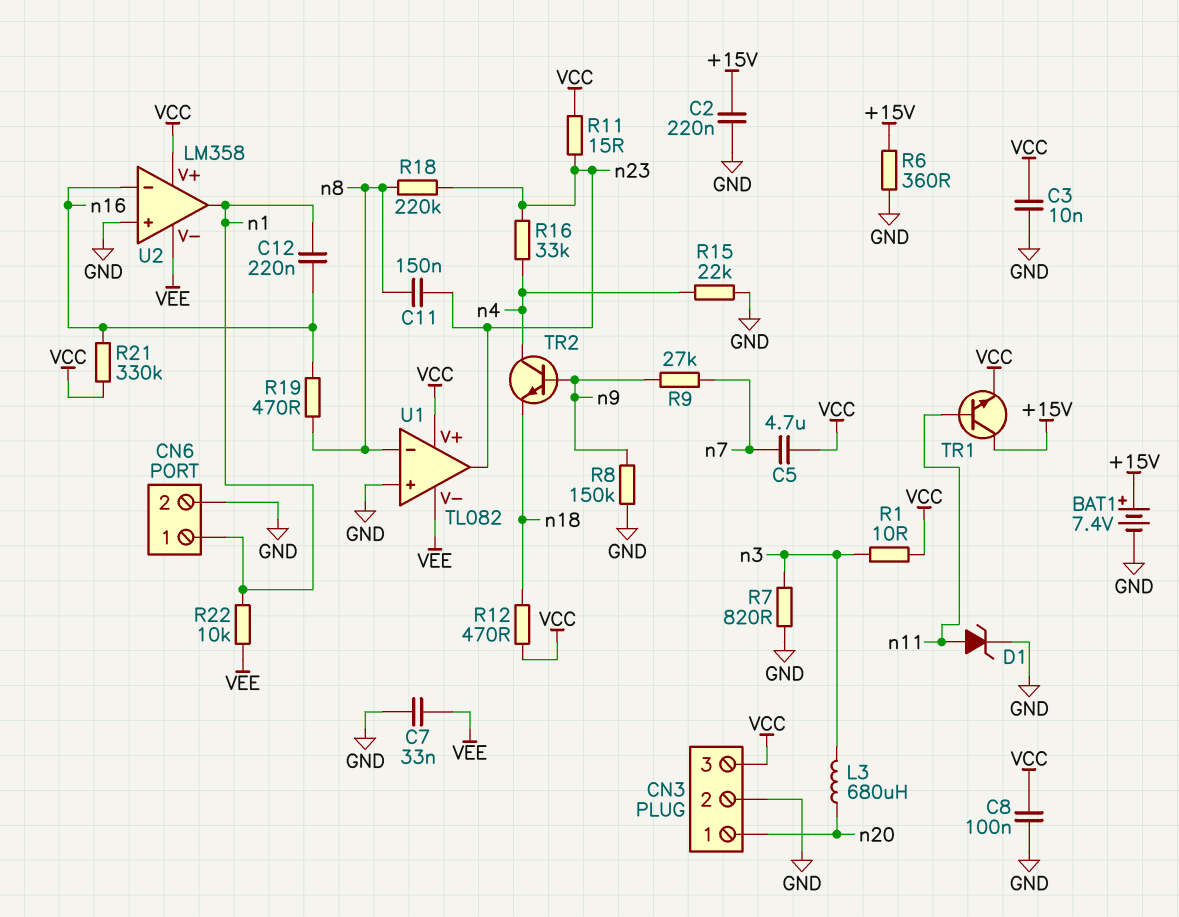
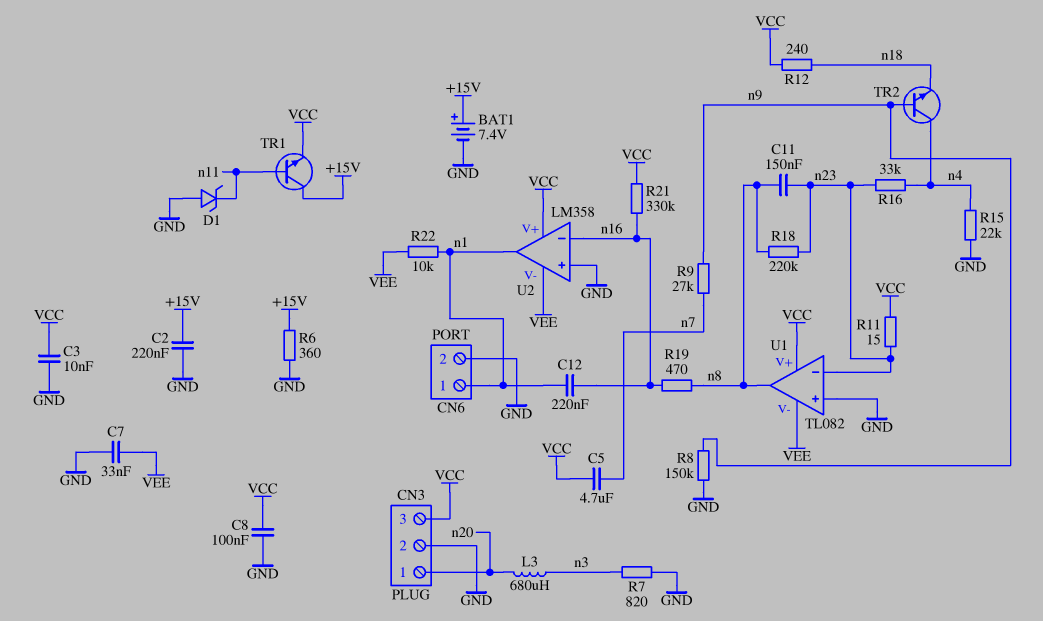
D1: zener (A n11, K GND) -> zener (A GND, K n11)
R1: 10 (VCC, n3) -> none
R12: 470 (VCC, n18) -> 240 (VCC, n18)
U1 pin in-: n8 -> n23
U1 pin out: n23 -> n8

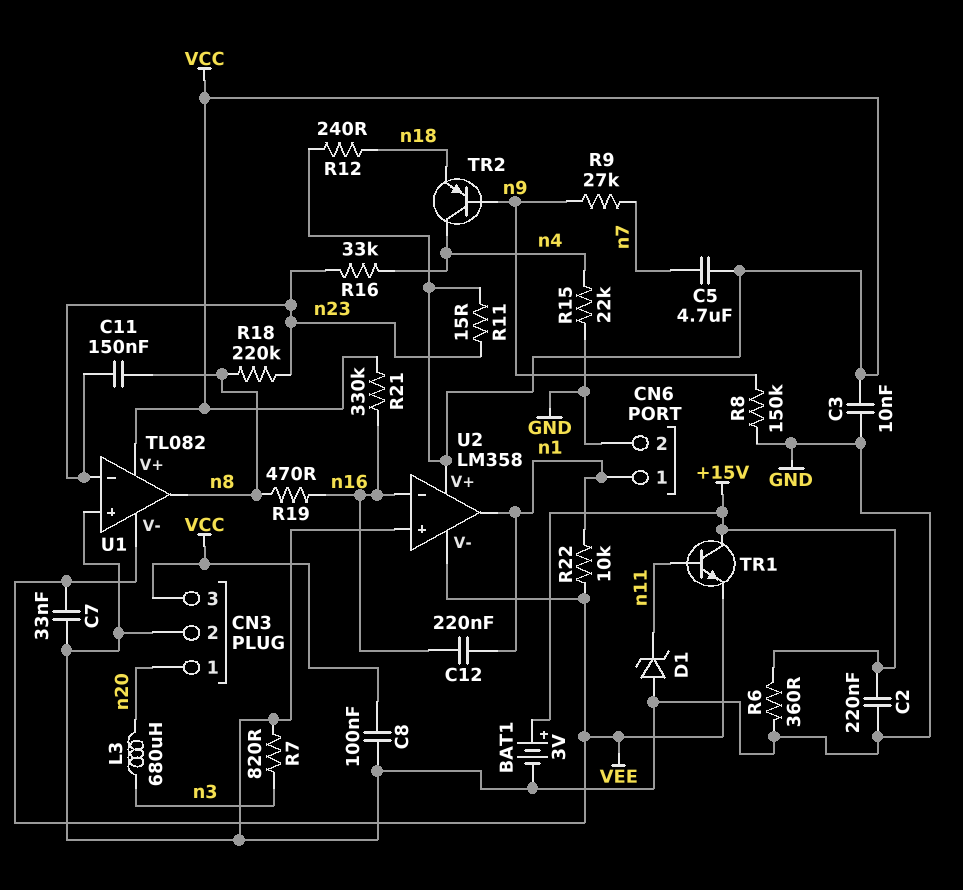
BAT1: 7.4V (plus +15V, minus GND) -> 3V (plus +15V, minus GND)
TR1: NPN (B n11, C +15V, E VCC) -> NPN (B n11, C +15V, E VEE)
TR2: NPN (B n9, C n4, E n18) -> PNP (B n9, C n4, E n18)

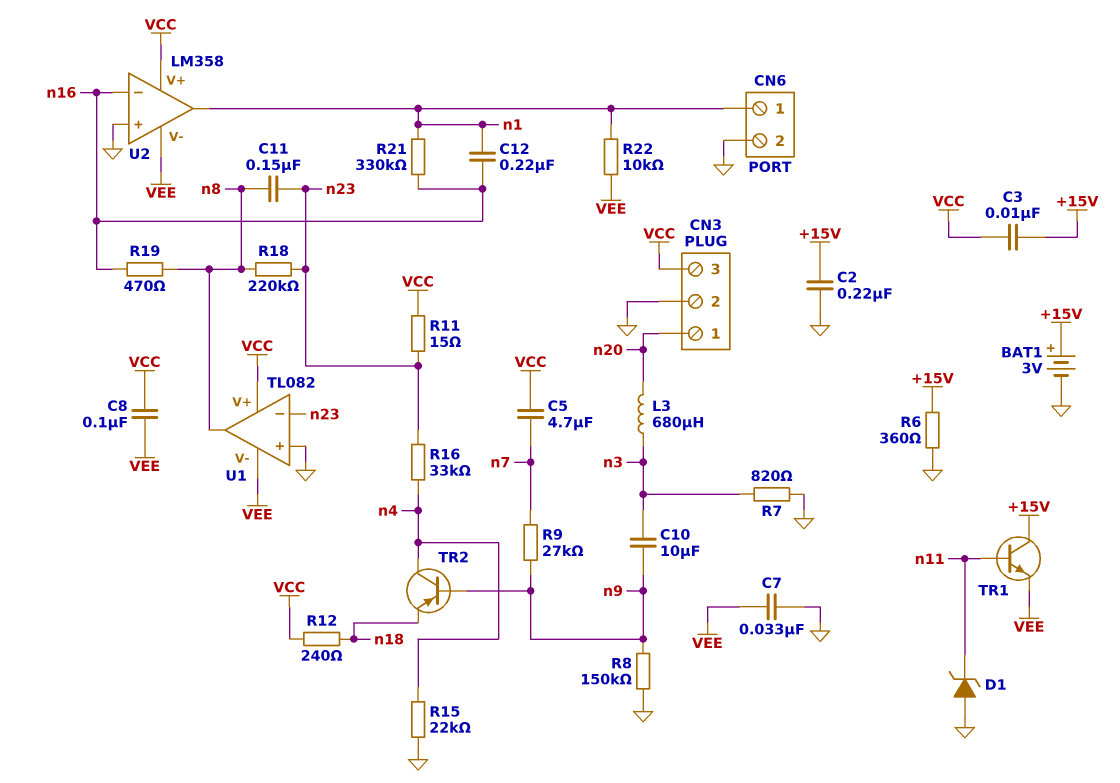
C3: 10nF (GND, VCC) -> 10nF (+15V, VCC)
C8: 100nF (GND, VCC) -> 100nF (VCC, VEE)
C10: none -> 10uF (n3, n9)
R21: 330k (VCC, n16) -> 330k (n1, n16)

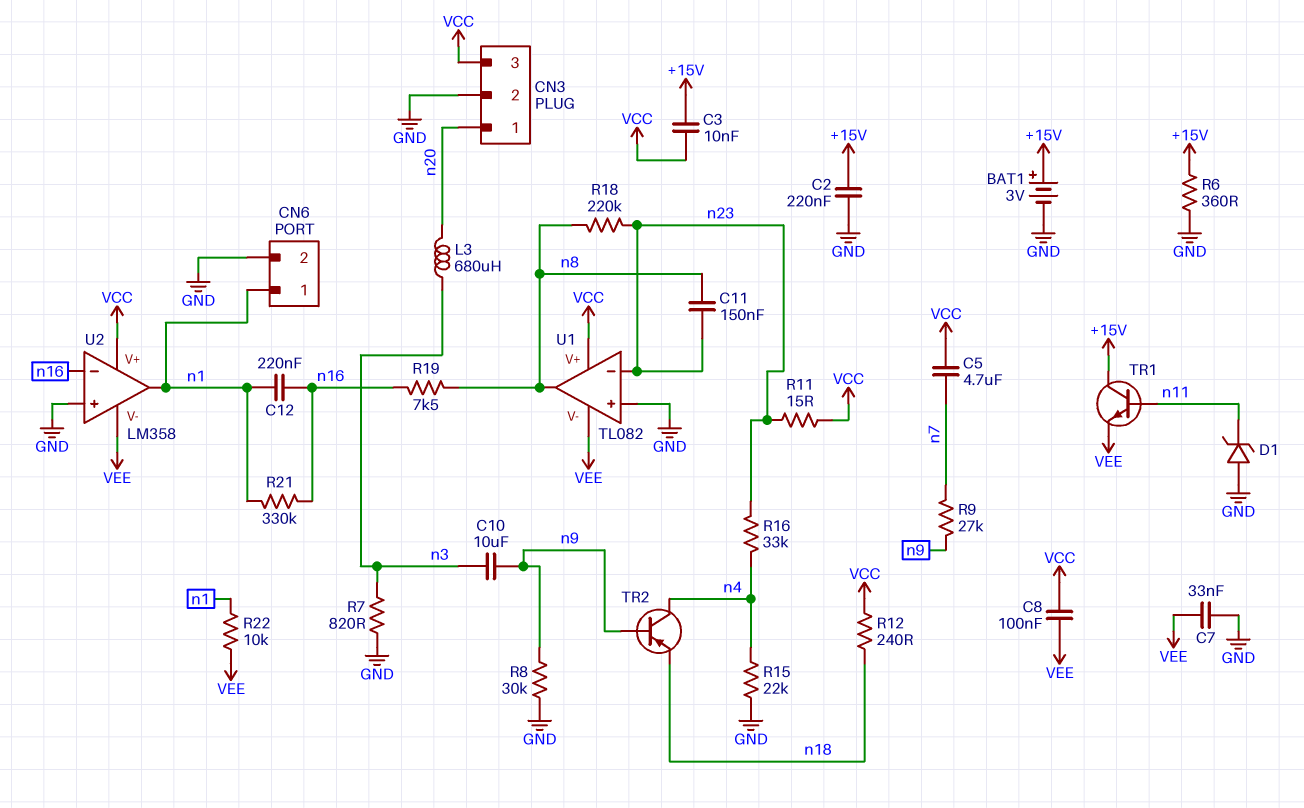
R8: 150k (GND, n9) -> 30k (GND, n9)
R19: 470 (n8, n16) -> 7.5k (n8, n16)

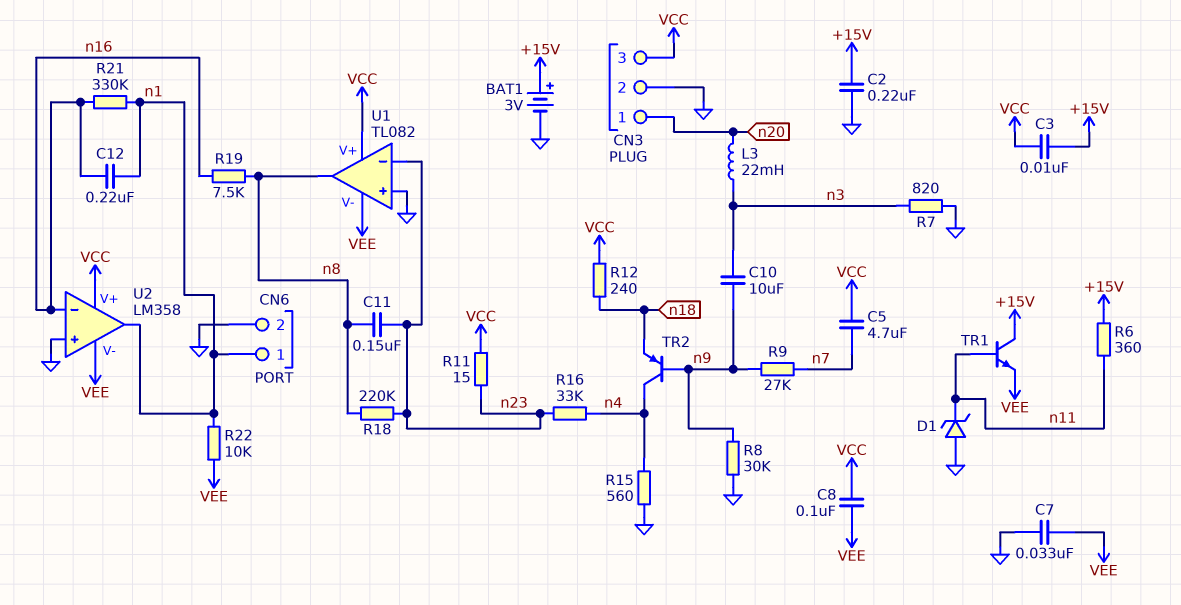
L3: 680uH (n3, n20) -> 22mH (n3, n20)
R6: 360 (+15V, GND) -> 360 (+15V, n11)
R15: 22k (GND, n4) -> 560 (GND, n4)

